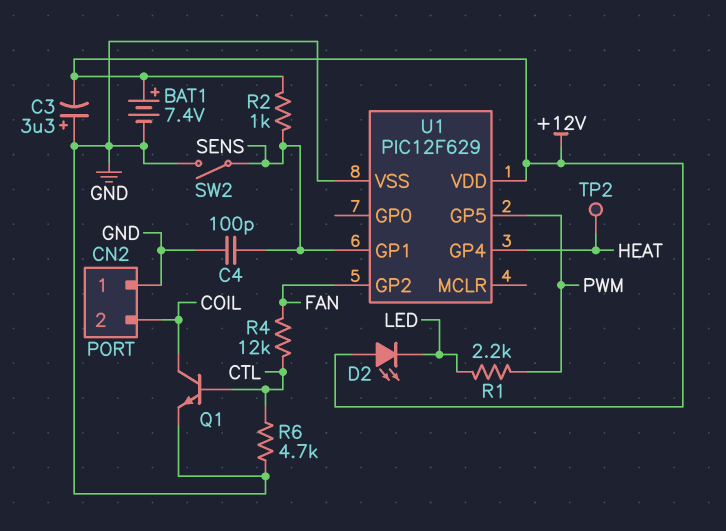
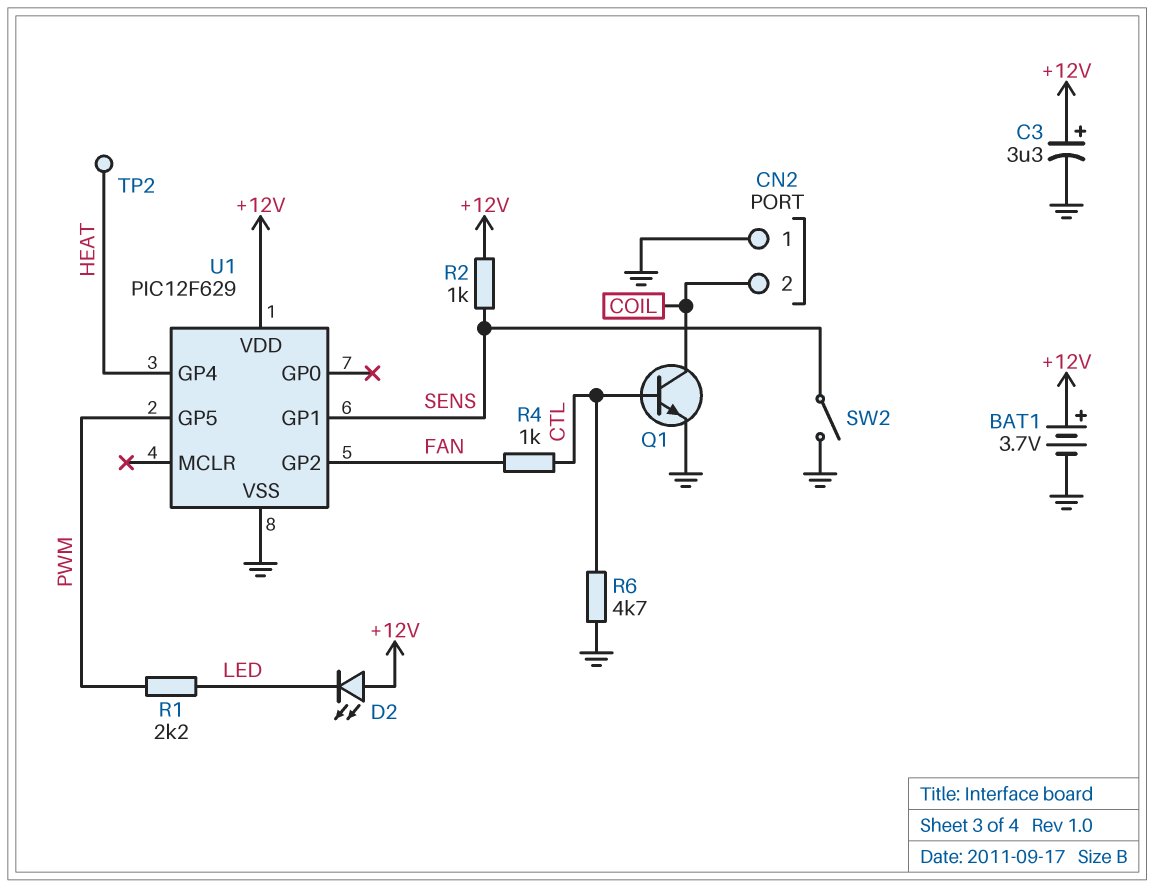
BAT1: 7.4V (plus +12V, minus GND) -> 3.7V (plus +12V, minus GND)
C3: 3.3uF (plus GND, minus +12V) -> 3.3uF (plus +12V, minus GND)
C4: 100pF (GND, SENS) -> none
R4: 12k (CTL, FAN) -> 1k (CTL, FAN)

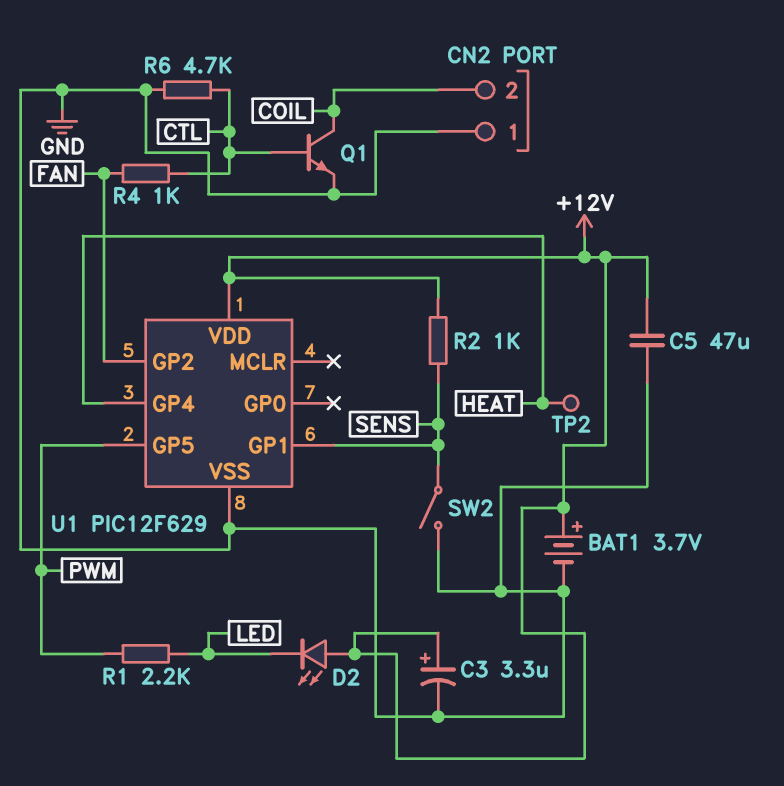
C5: none -> 47uF (+12V, GND)

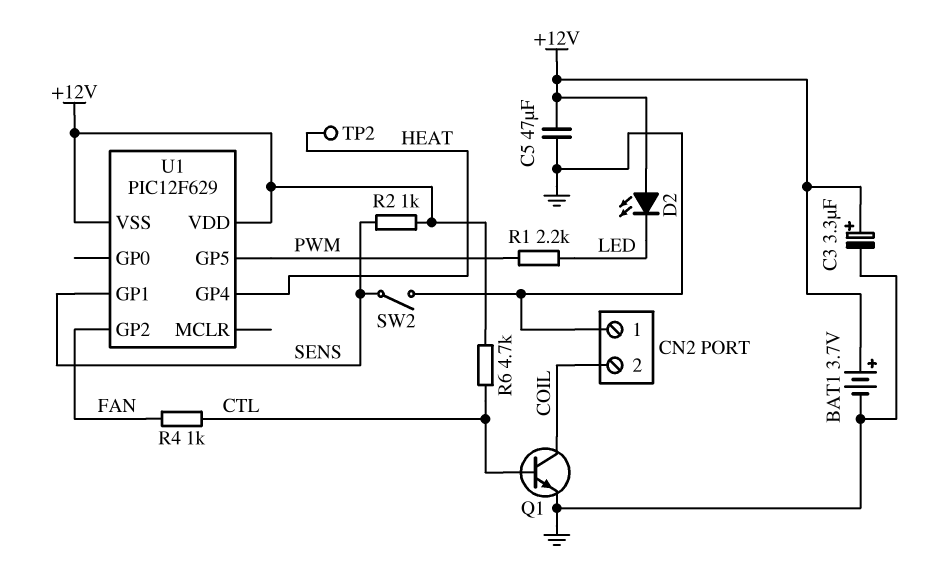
R6: 4.7k (CTL, GND) -> 4.7k (+12V, CTL)
U1 pin VSS: GND -> +12V

